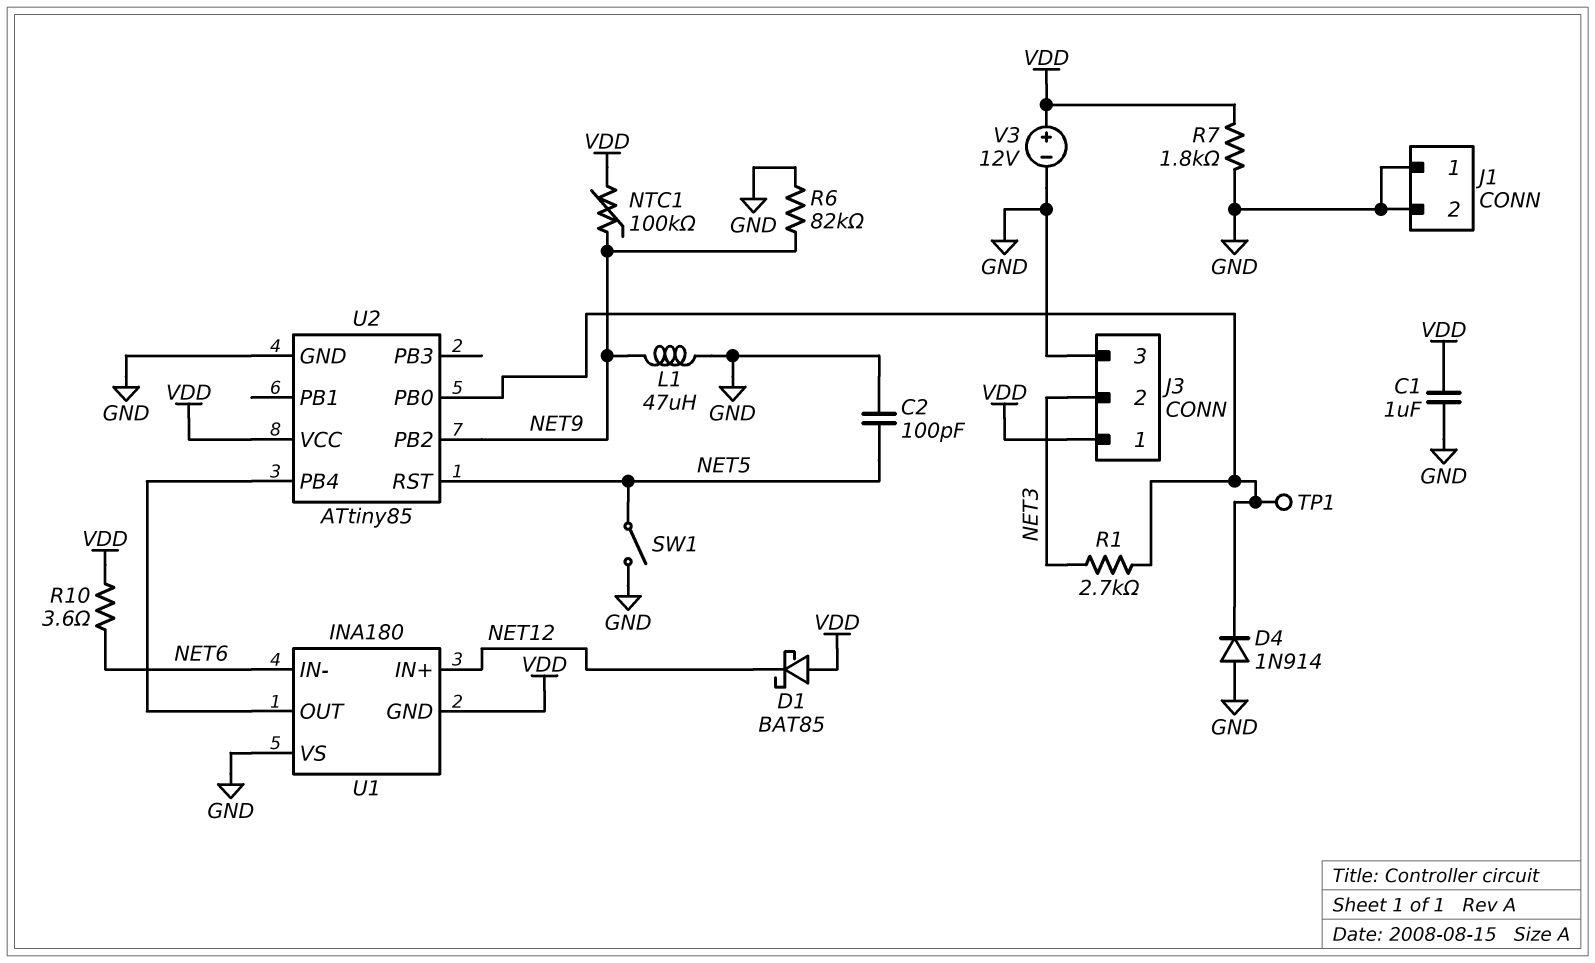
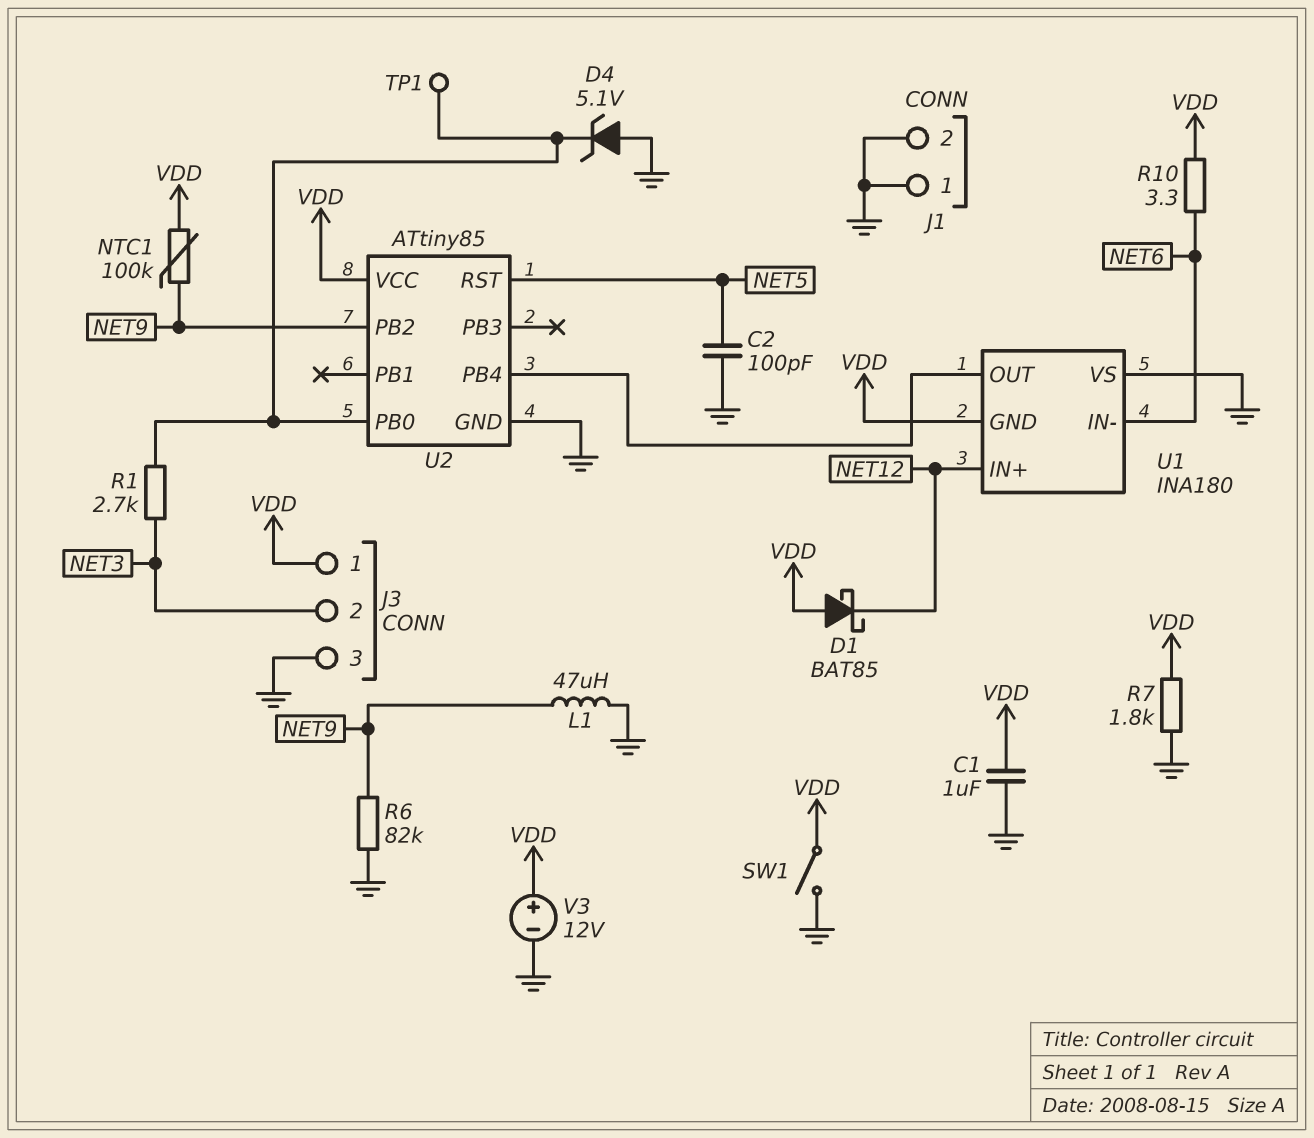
D4: diode 1N914 (A GND, K U2/PB0) -> zener 5.1V (A GND, K U2/PB0)
R10: 3.6 (NET6, VDD) -> 3.3 (NET6, VDD)
SW1: switch (GND, NET5) -> switch (GND, VDD)

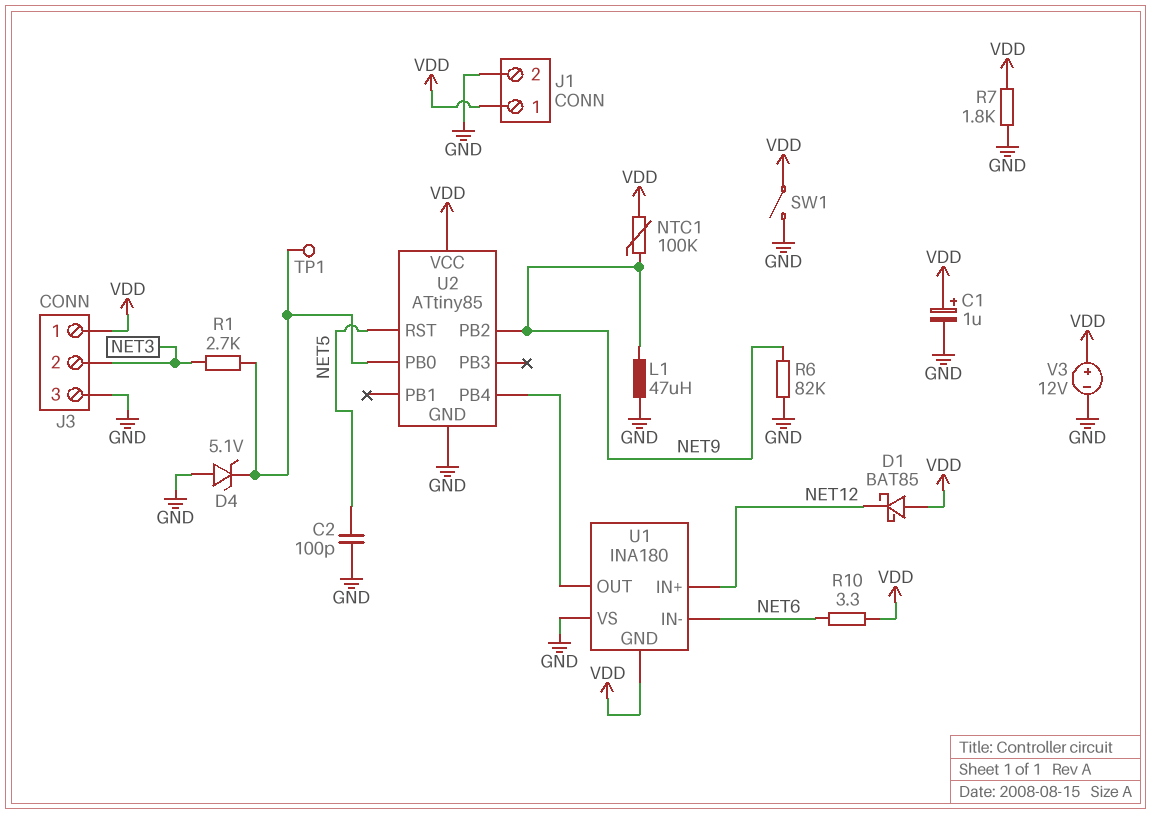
C1: 1uF (GND, VDD) -> 1uF (plus VDD, minus GND)
J1 pin 1: GND -> VDD

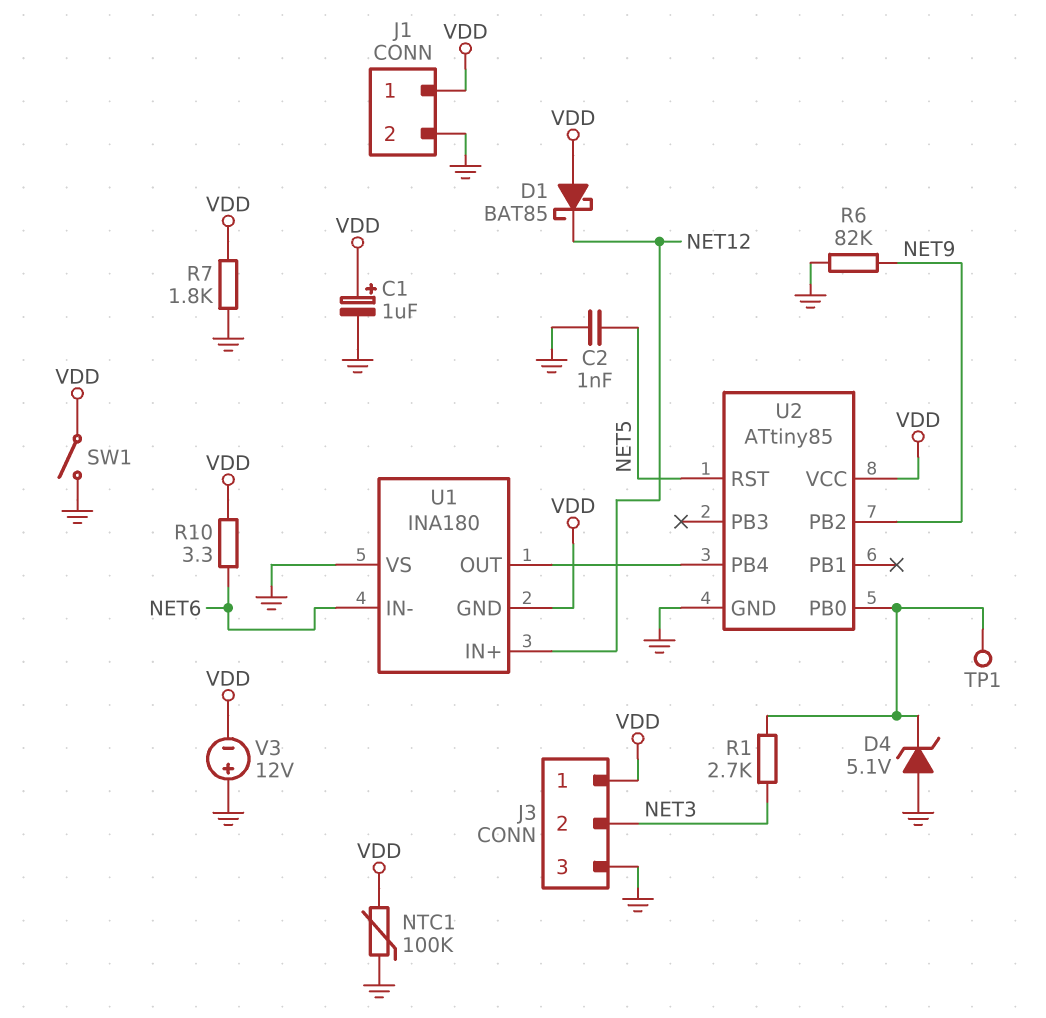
C2: 100pF (GND, NET5) -> 1nF (GND, NET5)
L1: 47uH (GND, NET9) -> none
NTC1: 100k (NET9, VDD) -> 100k (GND, VDD)
V3: 12V (plus VDD, minus GND) -> 12V (plus GND, minus VDD)

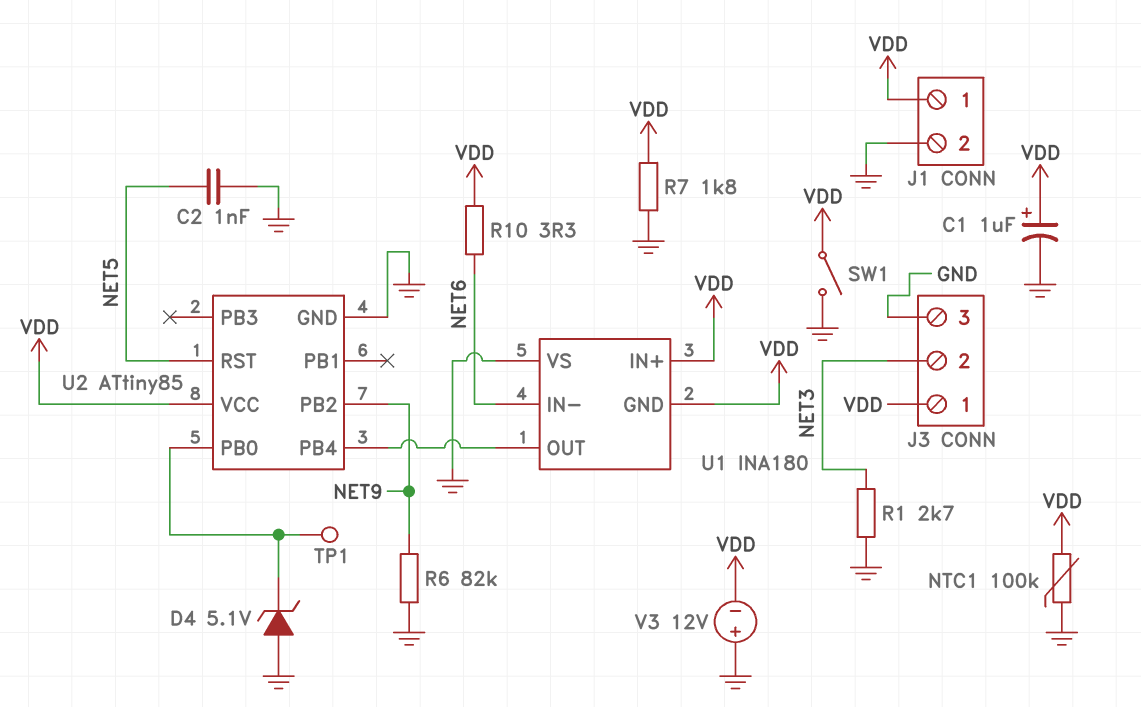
D1: schottky BAT85 (A VDD, K NET12) -> none
R1: 2.7k (NET3, U2/PB0) -> 2.7k (GND, NET3)
U1 pin IN+: NET12 -> VDD

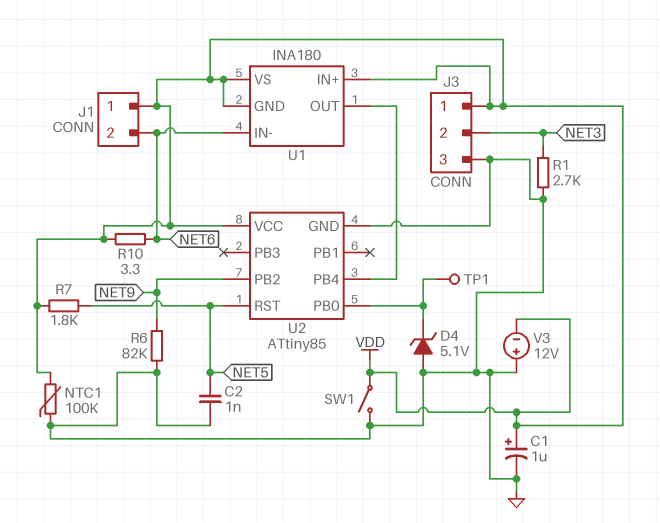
J1 pin 2: GND -> NET6
R7: 1.8k (GND, VDD) -> 1.8k (NET5, VDD)
U1 pin VS: GND -> VDD

